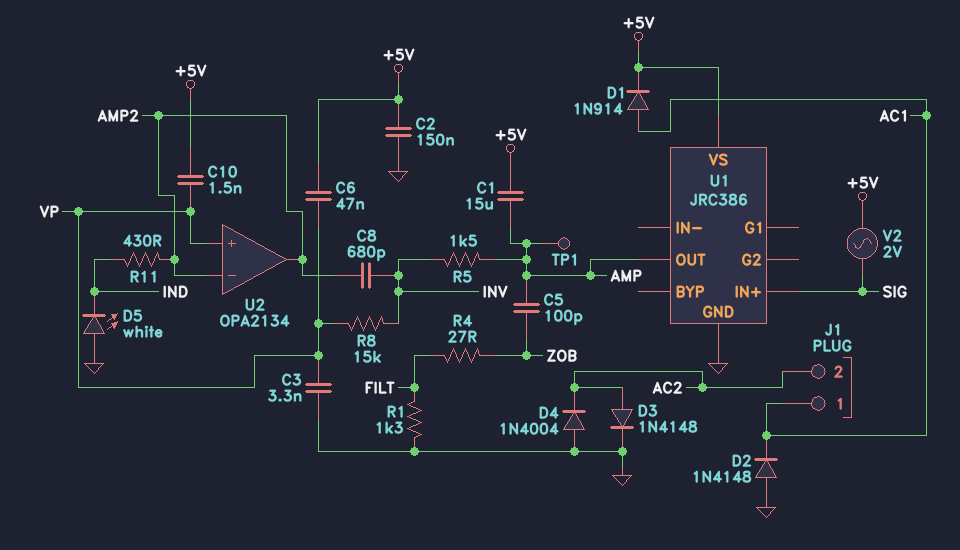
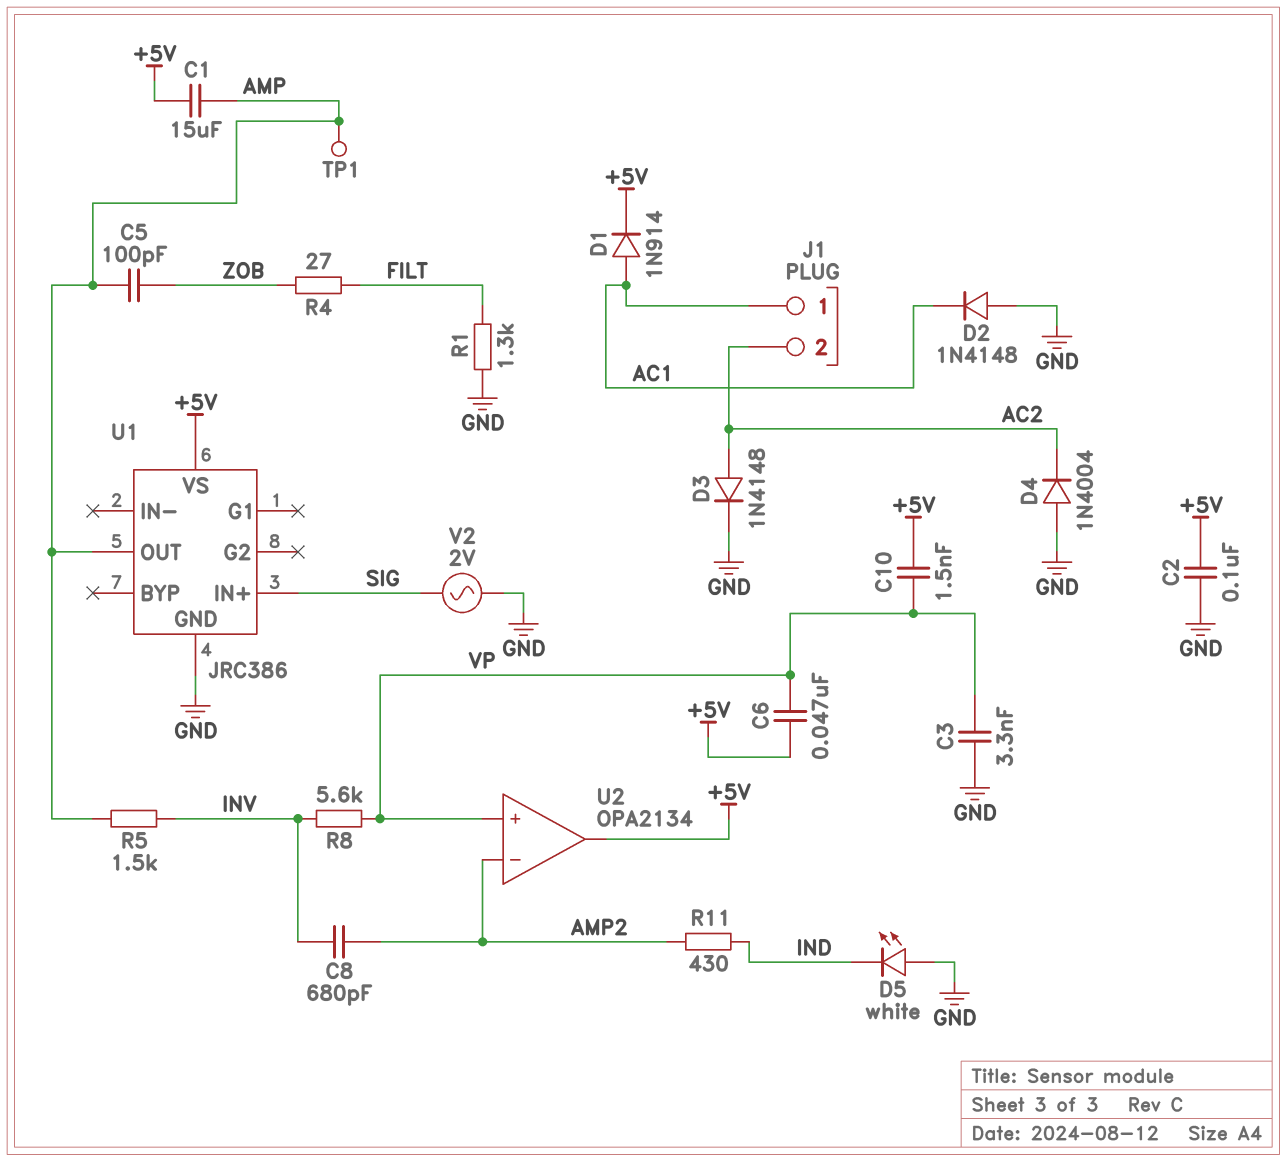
C2: 150nF (+5V, GND) -> 100nF (+5V, GND)
R8: 15k (INV, VP) -> 5.6k (INV, VP)
U2 pin out: AMP2 -> +5V
V2: AC 2V (+5V, SIG) -> AC 2V (GND, SIG)

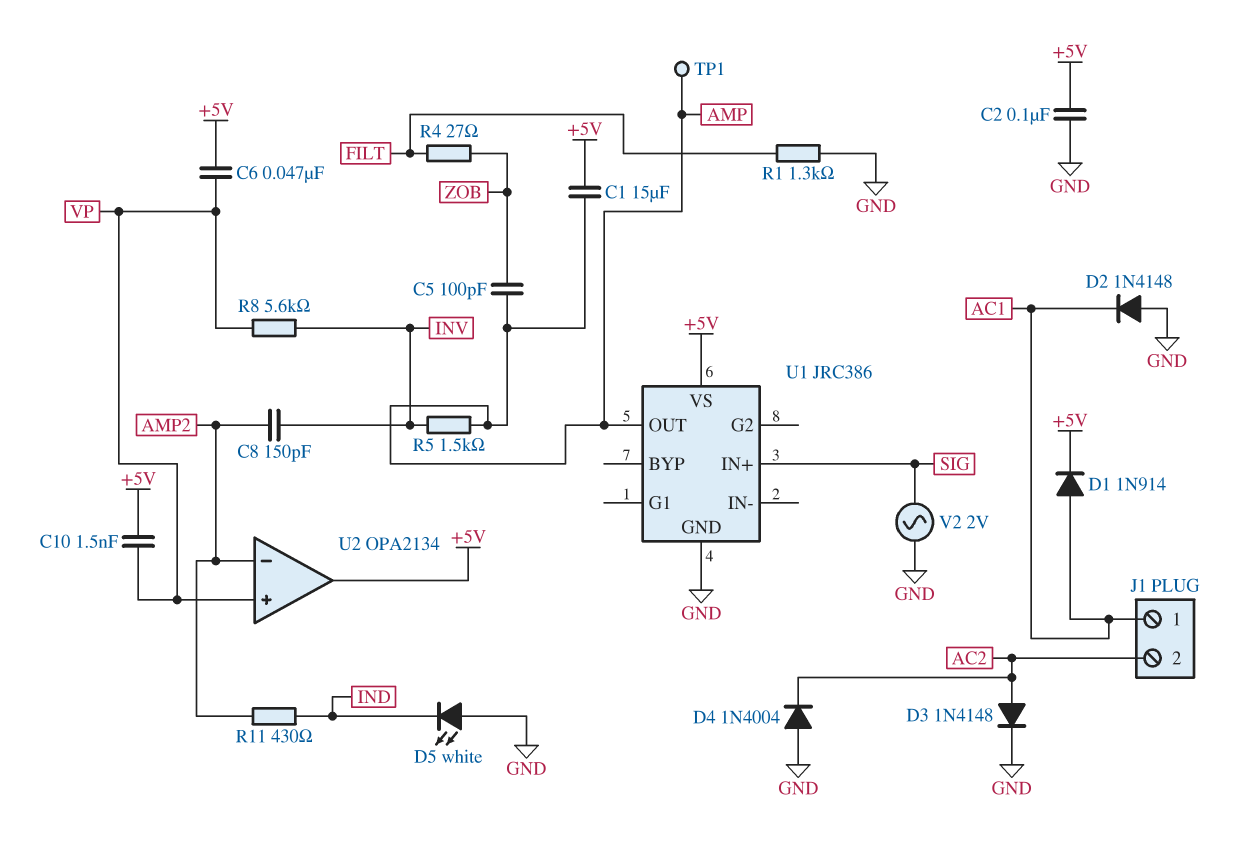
C3: 3.3nF (GND, VP) -> none
C8: 680pF (AMP2, INV) -> 150pF (AMP2, INV)

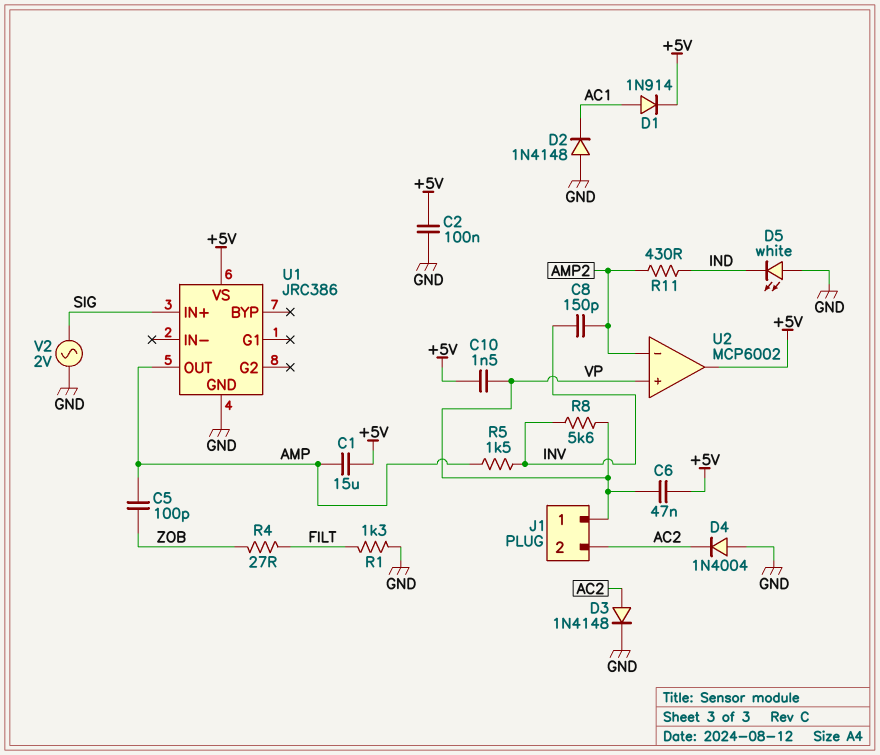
J1 pin 1: AC1 -> VP
TP1: test point (AMP) -> none
U2: OPA2134 -> MCP6002

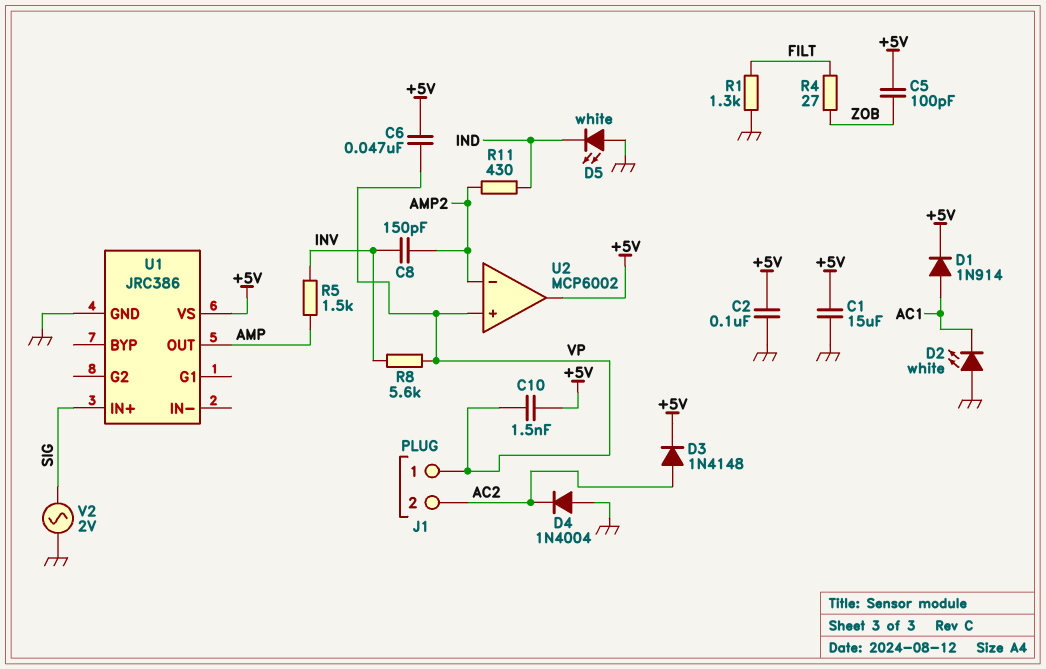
C1: 15uF (+5V, AMP) -> 15uF (+5V, GND)
C5: 100pF (AMP, ZOB) -> 100pF (+5V, ZOB)
D2: diode 1N4148 (A GND, K AC1) -> LED white (A GND, K AC1)
D3: diode 1N4148 (A AC2, K GND) -> diode 1N4148 (A AC2, K +5V)

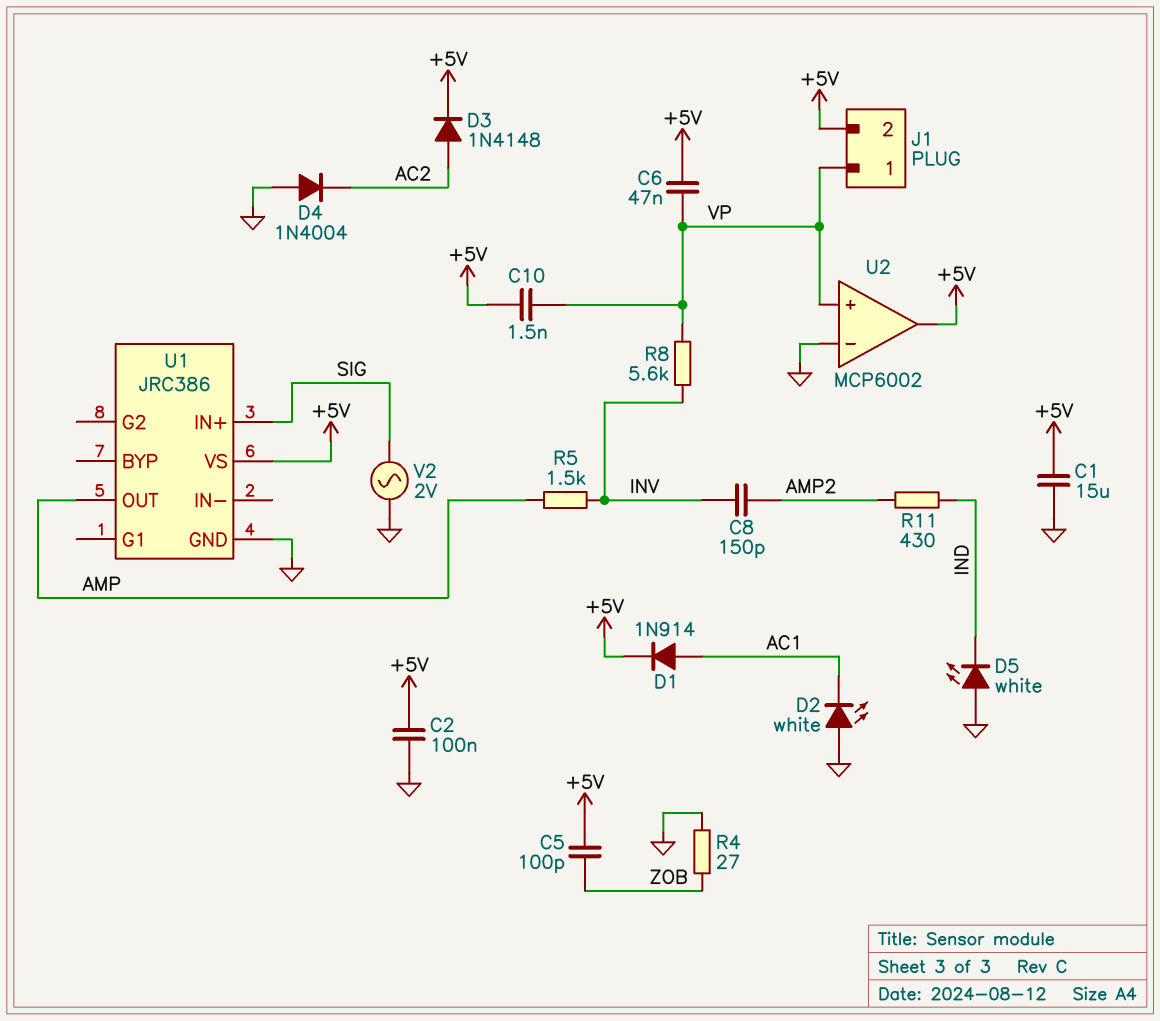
J1 pin 2: AC2 -> +5V
R1: 1.3k (FILT, GND) -> none
R4: 27 (FILT, ZOB) -> 27 (GND, ZOB)
U2 pin in-: AMP2 -> GND

